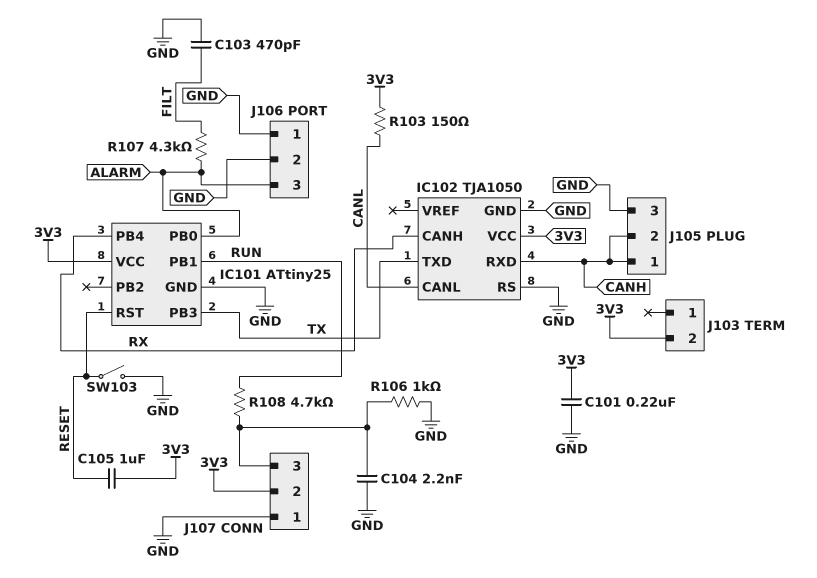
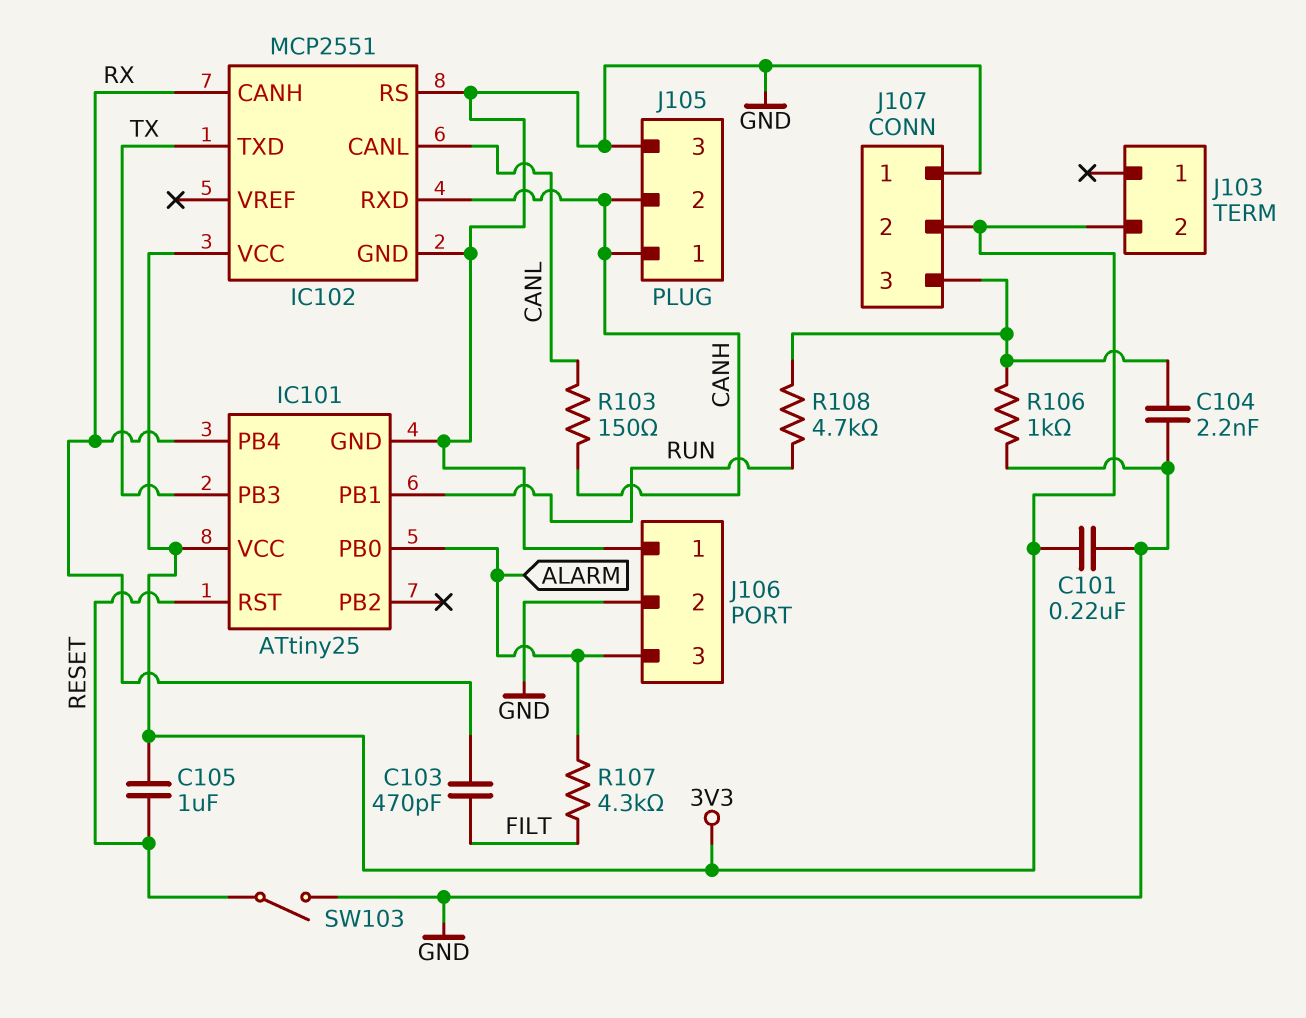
C103: 470pF (FILT, GND) -> 470pF (FILT, RX)
IC102: TJA1050 -> MCP2551
R103: 150 (3V3, CANL) -> 150 (CANH, CANL)

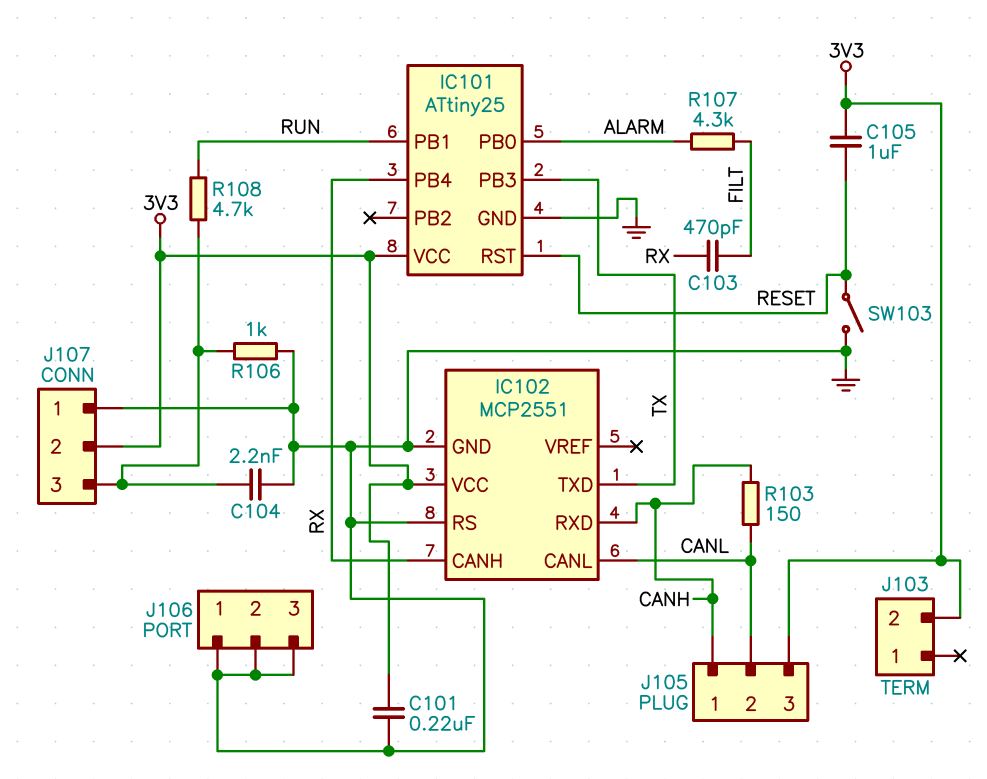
J105 pin 2: CANH -> CANL
J105 pin 3: GND -> 3V3
J106 pin 3: ALARM -> GND

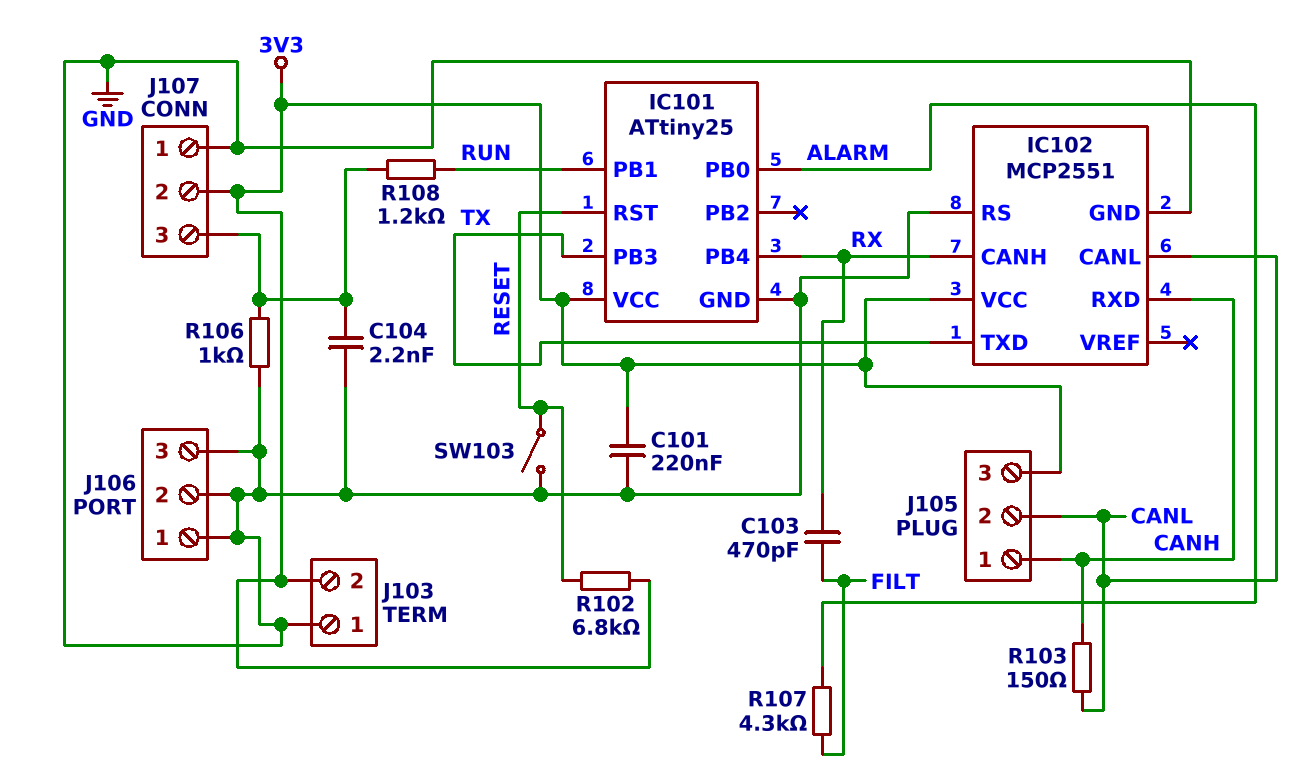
C105: 1uF (3V3, RESET) -> none
J103 pin 1: none -> GND
R102: none -> 6.8k (3V3, RESET)
R108: 4.7k (J107/3, RUN) -> 1.2k (J107/3, RUN)

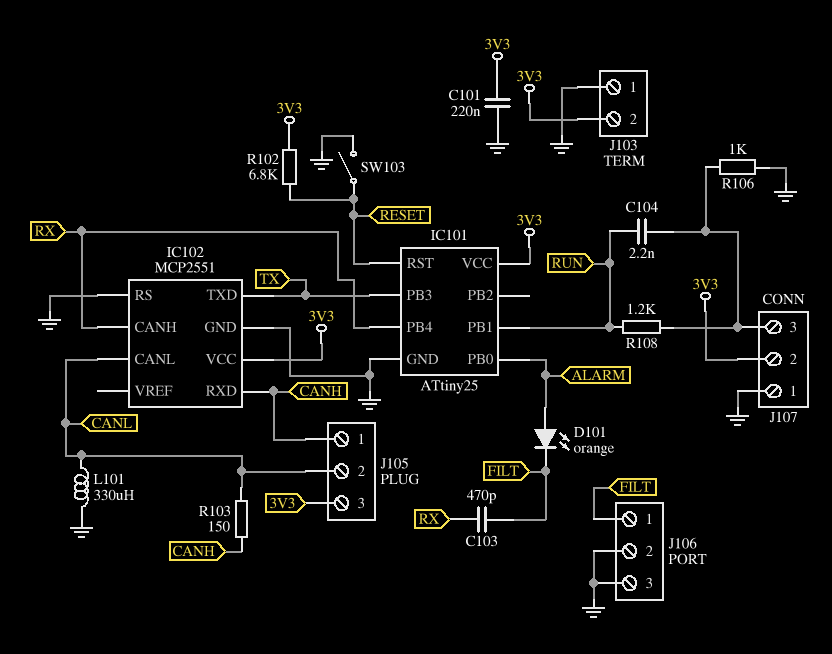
C104: 2.2nF (GND, J107/3) -> 2.2nF (J107/3, RUN)
D101: none -> LED orange (A ALARM, K FILT)
J106 pin 1: GND -> FILT
L101: none -> 330uH (CANL, GND)
R107: 4.3k (ALARM, FILT) -> none

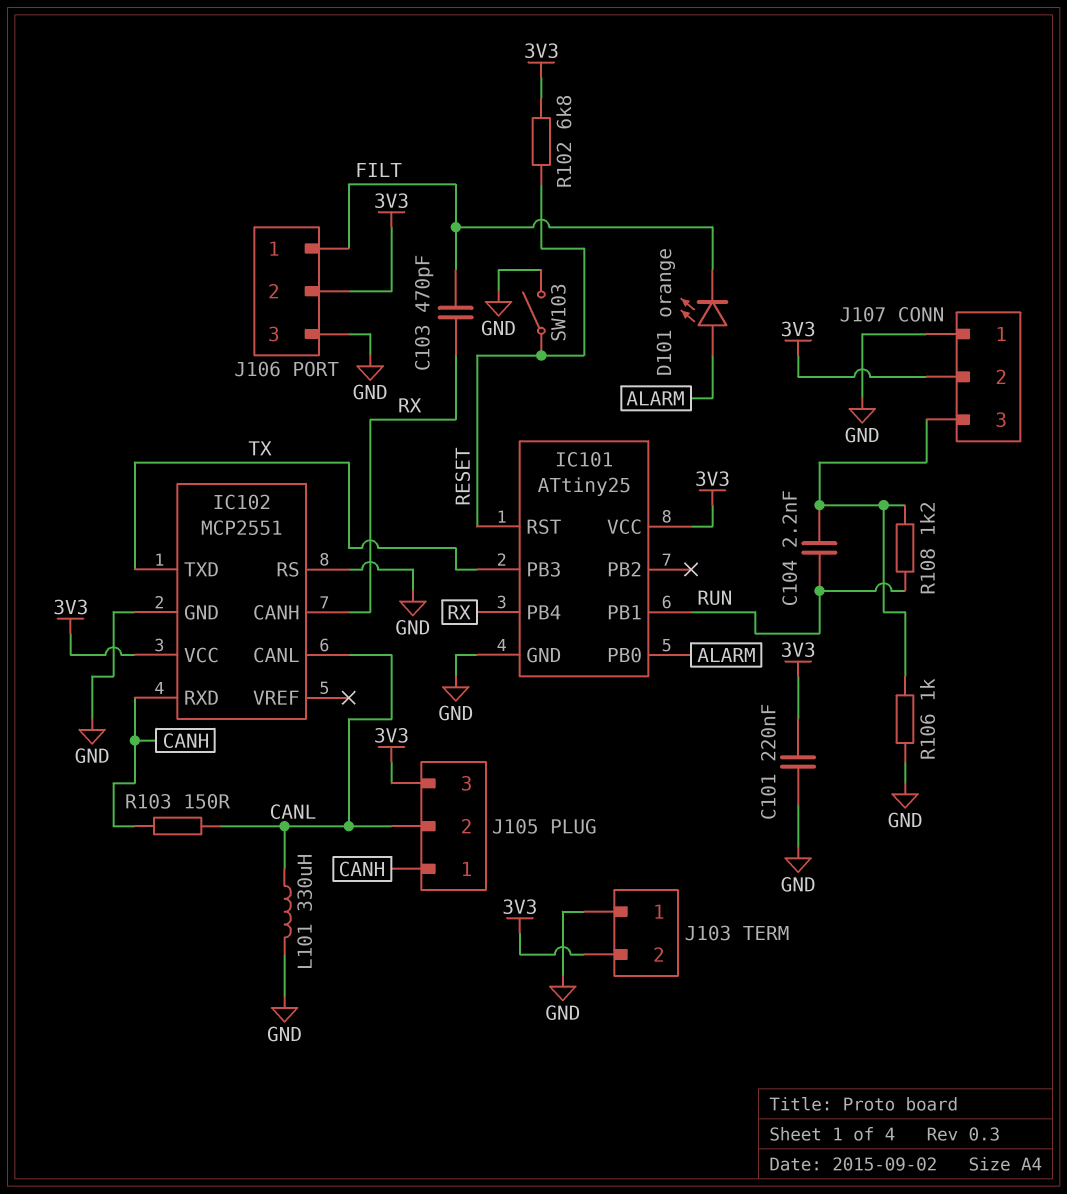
J106 pin 2: GND -> 3V3

